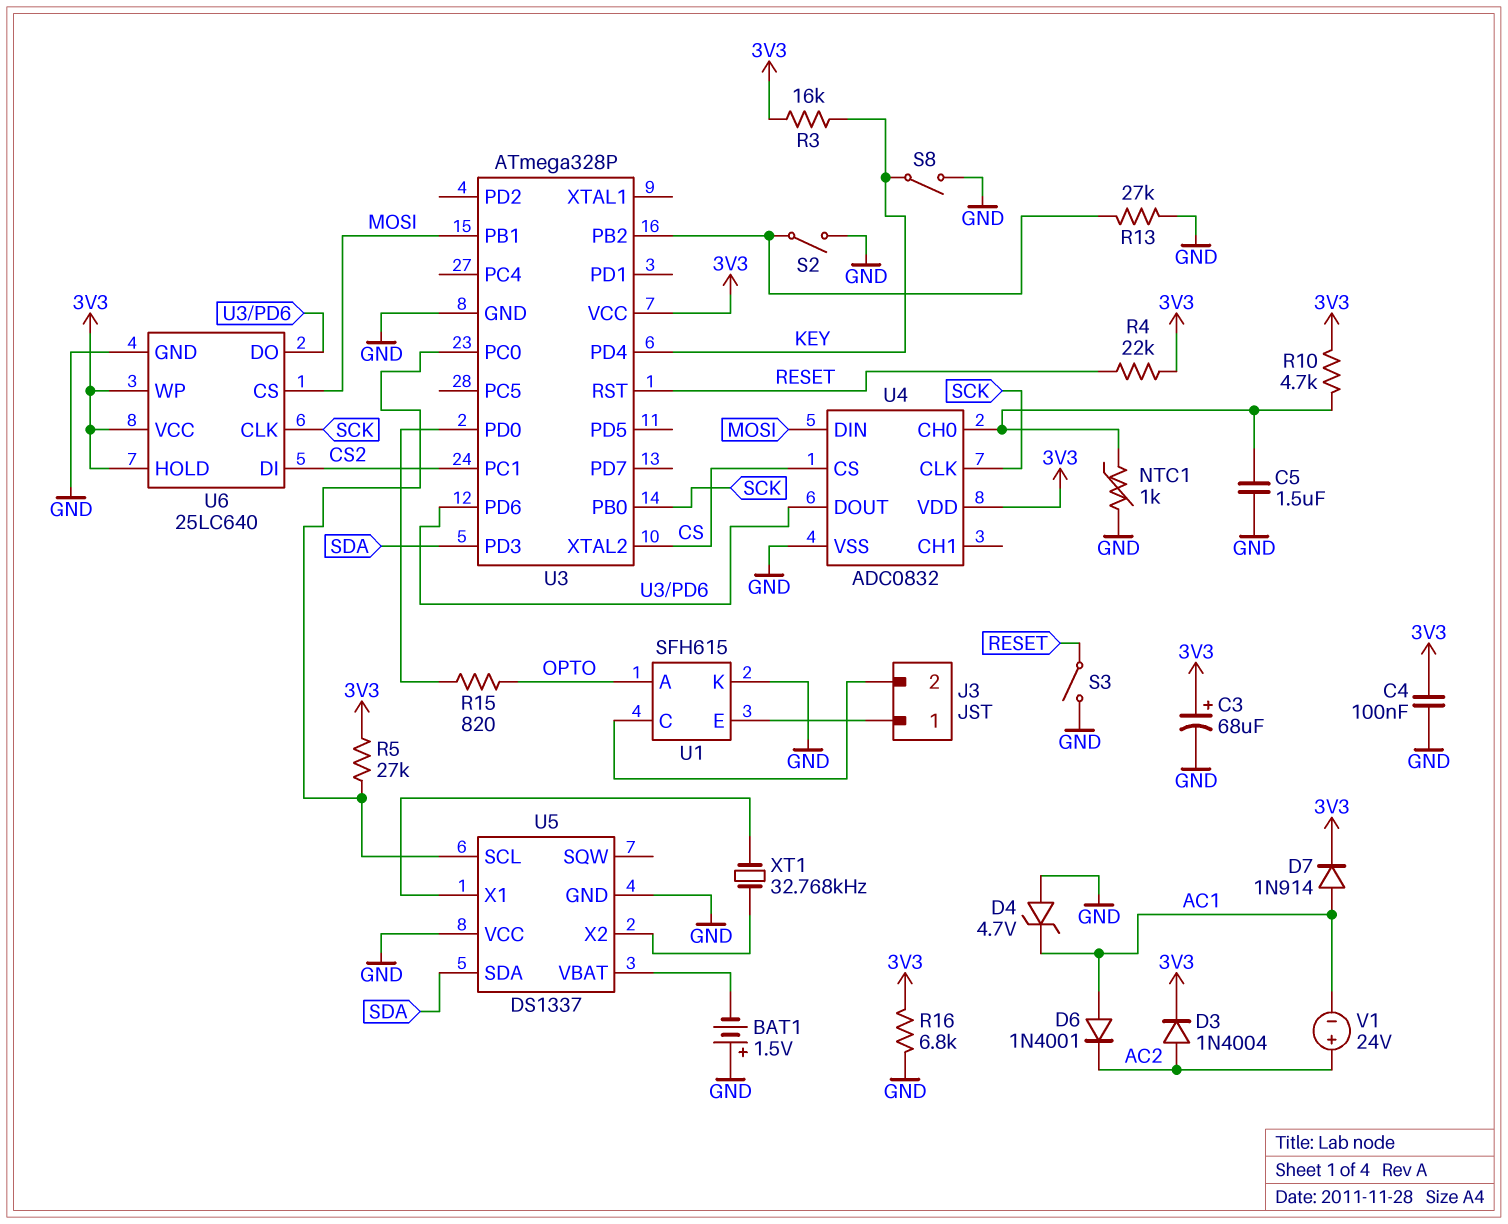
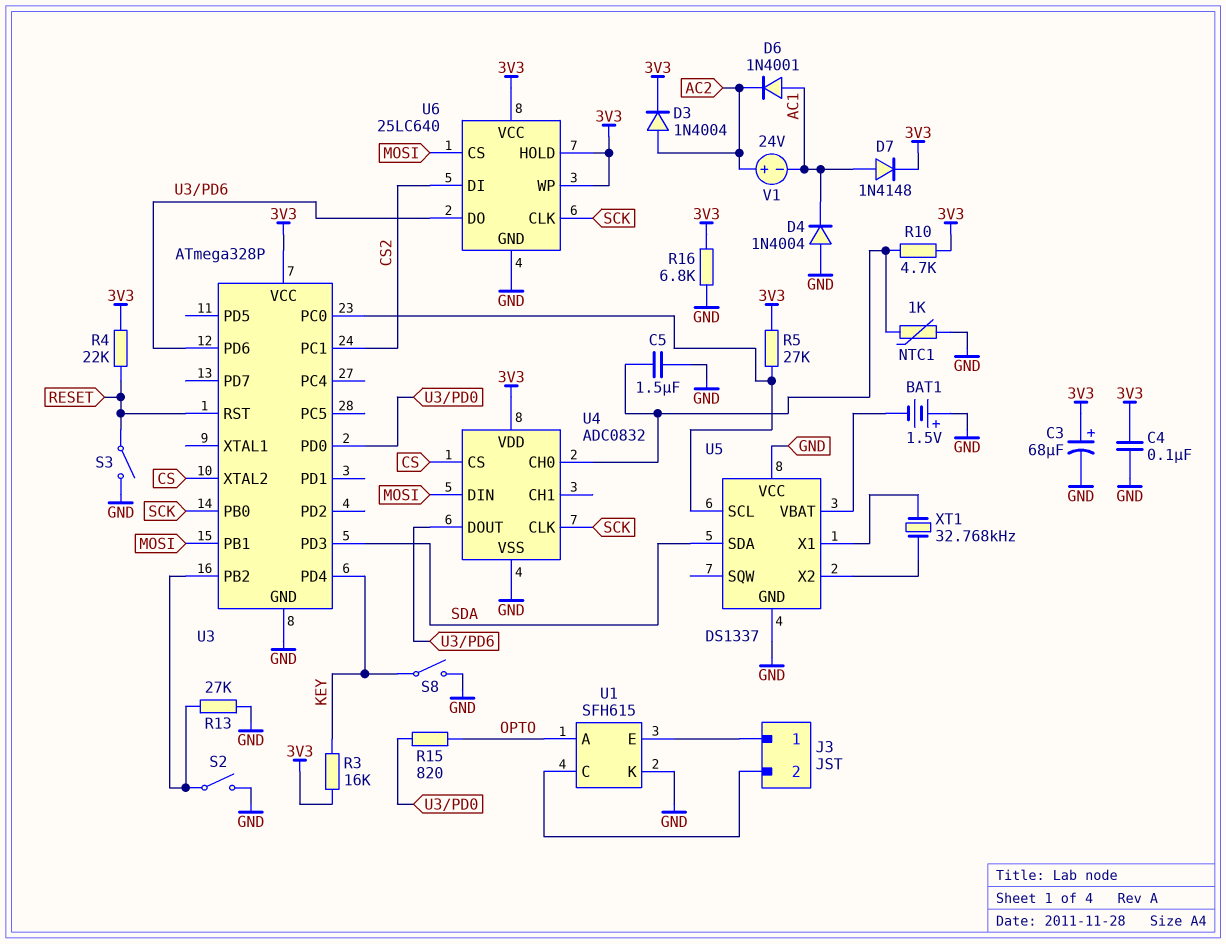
D4: zener 4.7V (A GND, K AC1) -> diode 1N4004 (A GND, K AC1)
D7: diode 1N914 (A AC1, K 3V3) -> diode 1N4148 (A AC1, K 3V3)

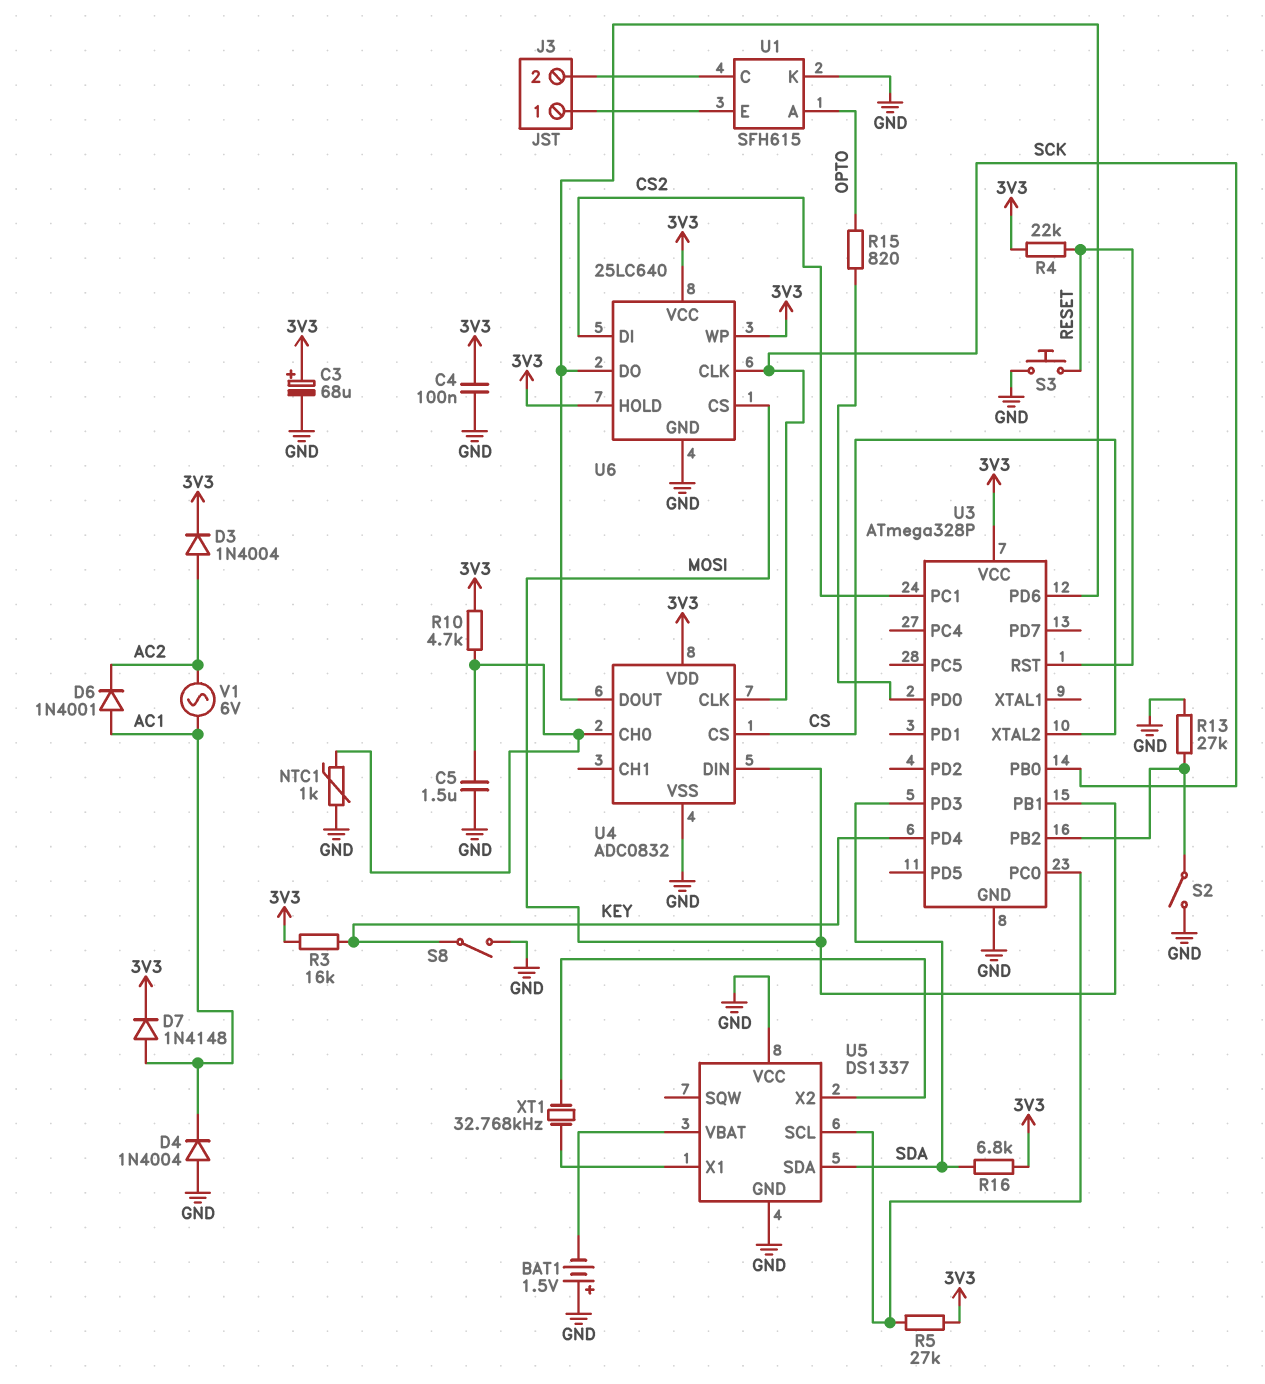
R16: 6.8k (3V3, GND) -> 6.8k (3V3, SDA)
S3: switch (GND, RESET) -> button (GND, RESET)
V1: 24V (plus AC2, minus AC1) -> AC 6V (AC1, AC2)

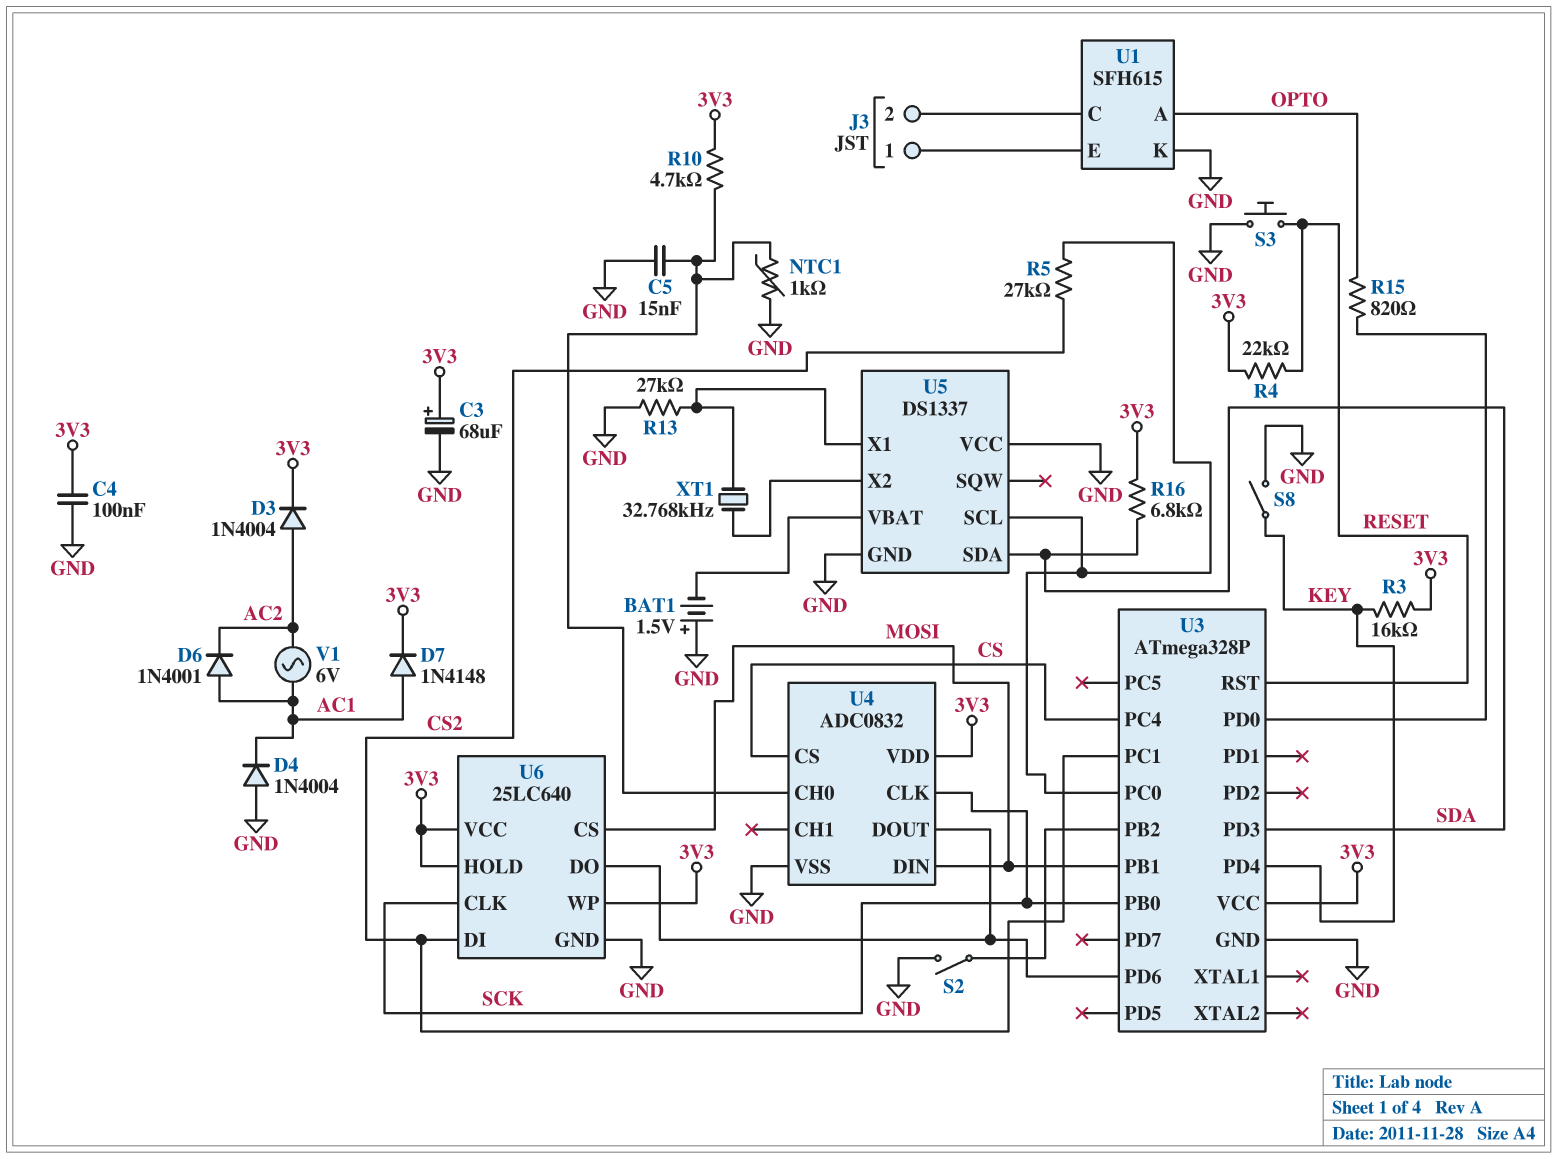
C5: 1.5uF (GND, U4/CH0) -> 15nF (GND, U4/CH0)
R5: 27k (3V3, U3/PC0) -> 27k (CS2, U3/PC0)
R13: 27k (GND, U3/PB2) -> 27k (GND, U5/X1)
U3 pin PC4: none -> CS
U3 pin XTAL2: CS -> none

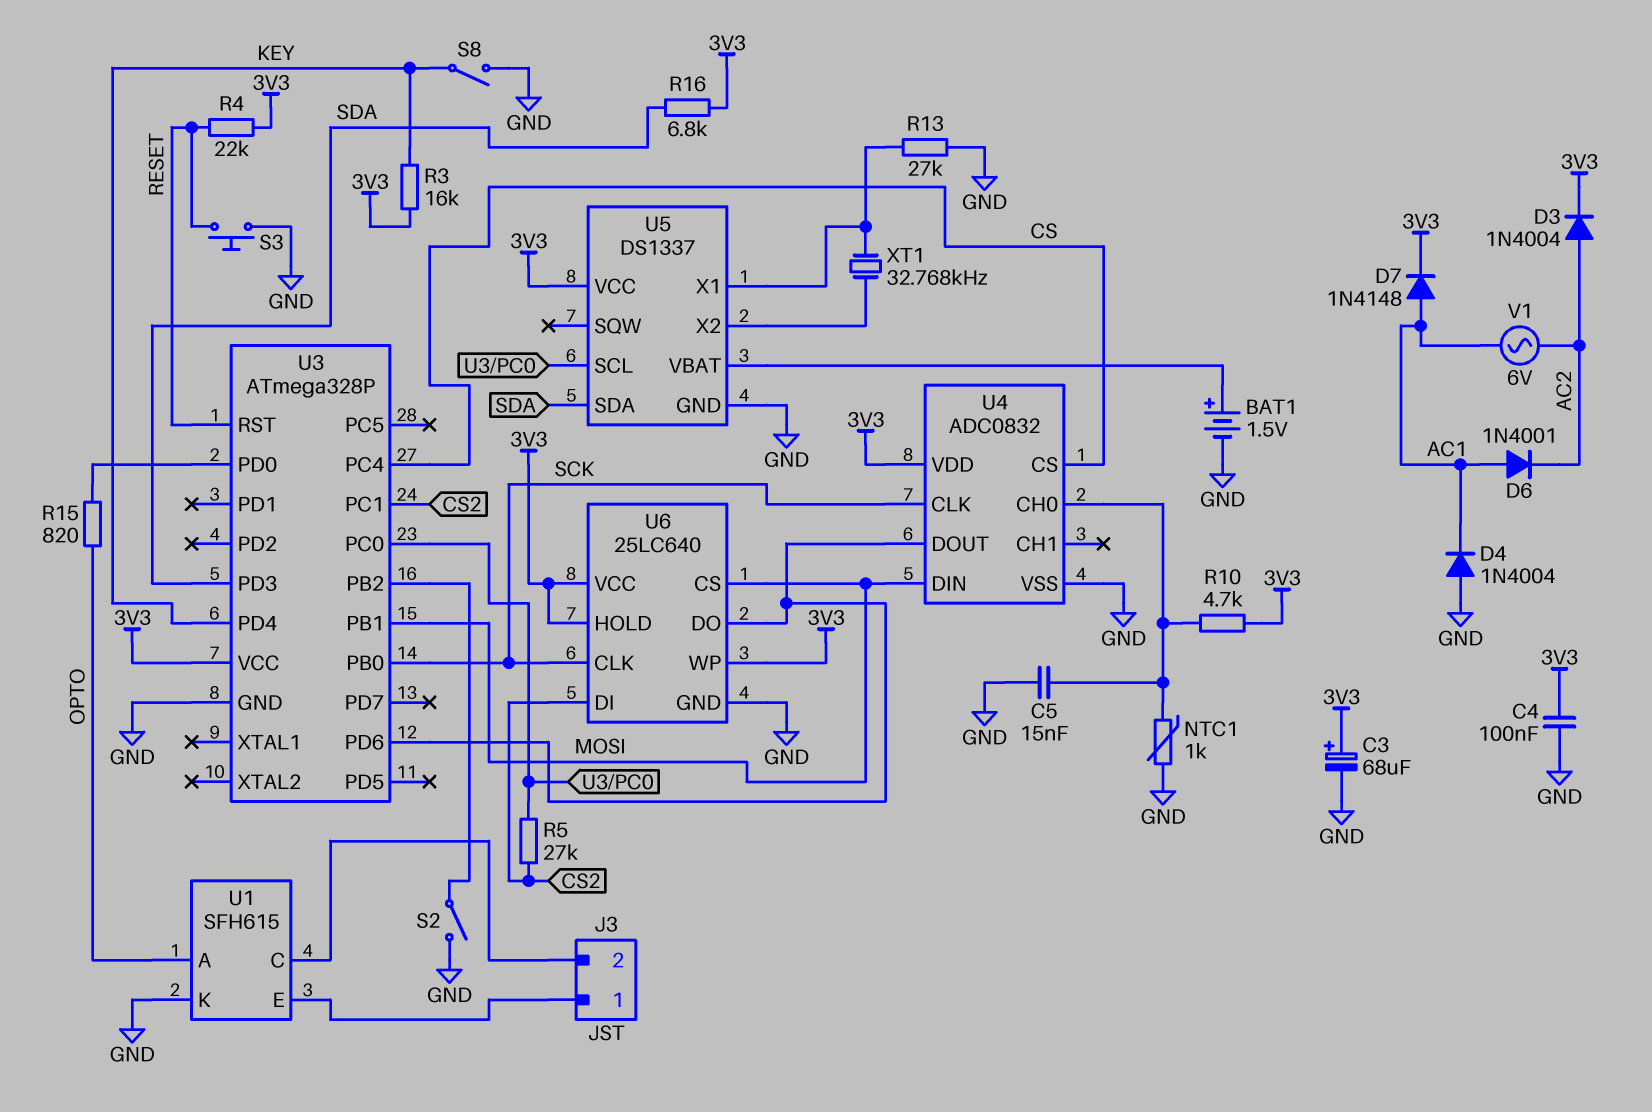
BAT1: 1.5V (plus GND, minus U5/VBAT) -> 1.5V (plus U5/VBAT, minus GND)
U5 pin VCC: GND -> 3V3

